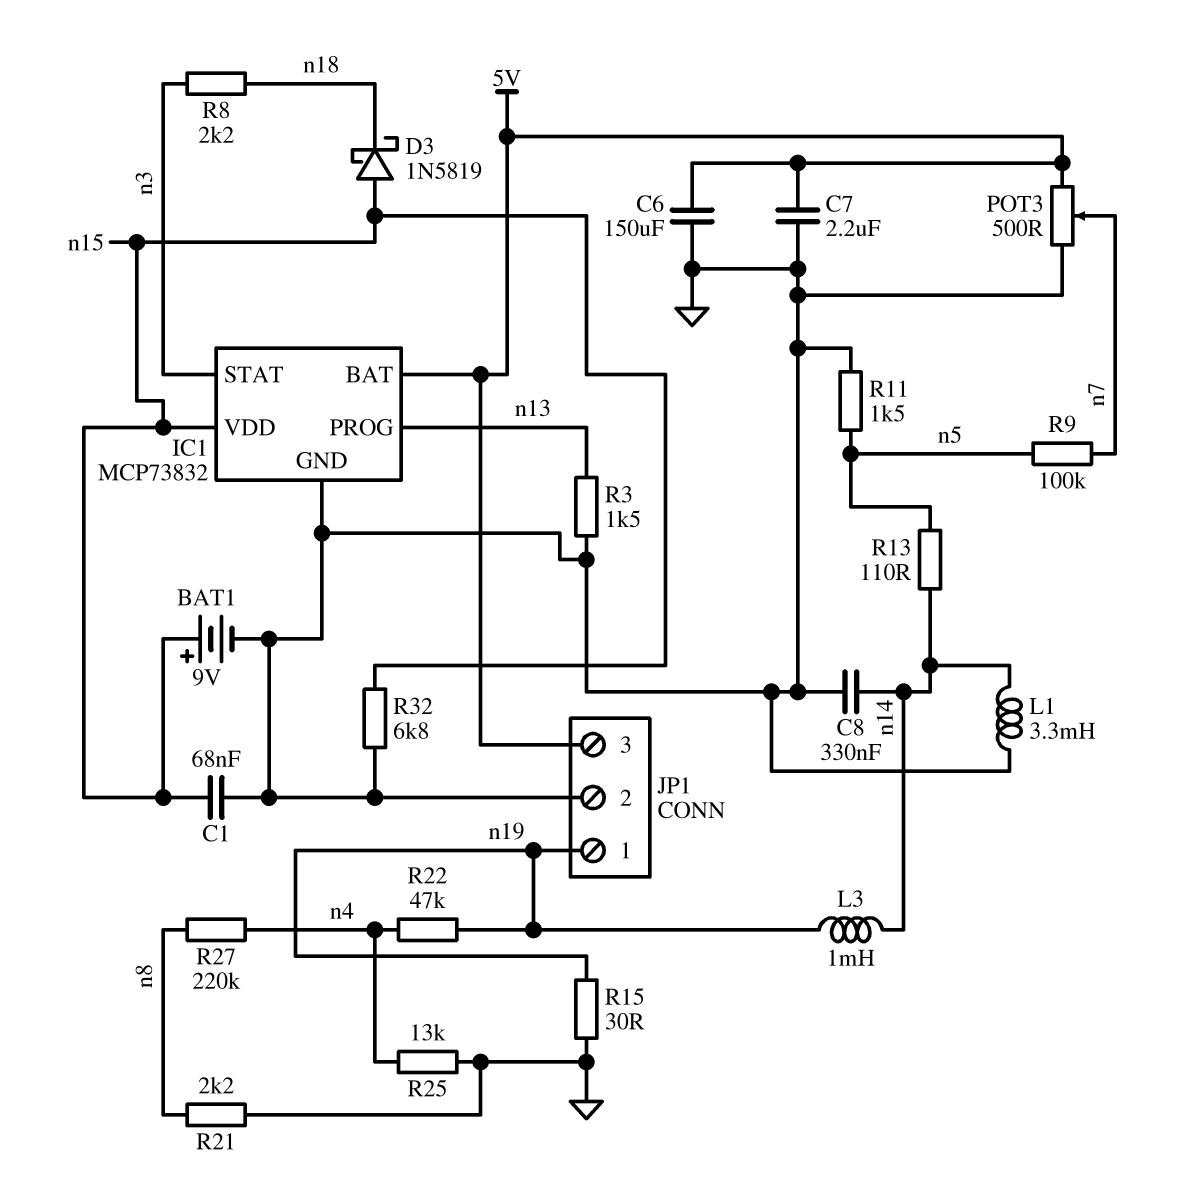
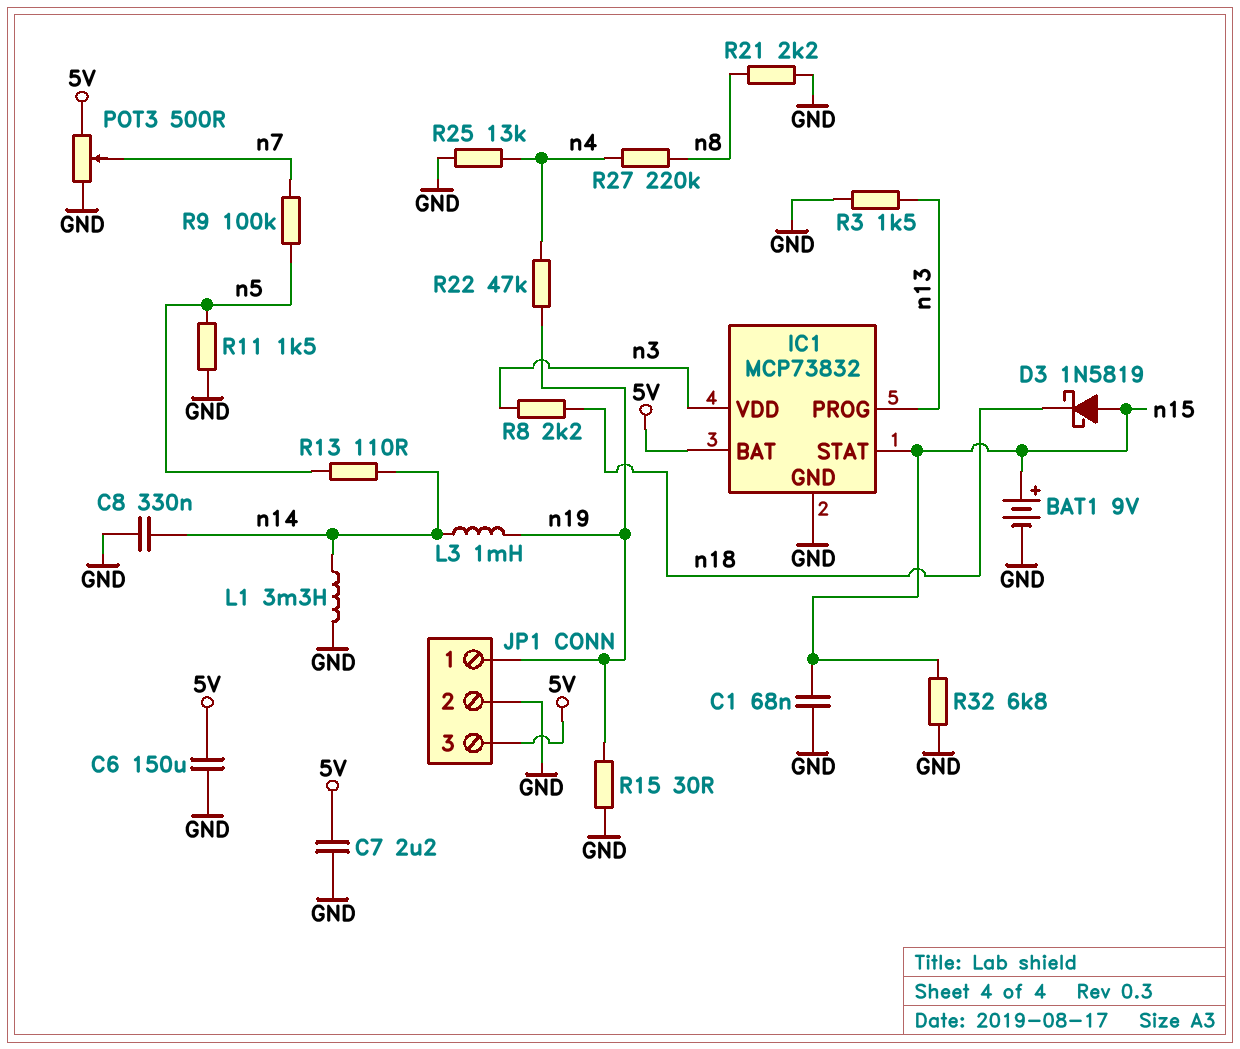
IC1 pin STAT: n3 -> n15
IC1 pin VDD: n15 -> n3

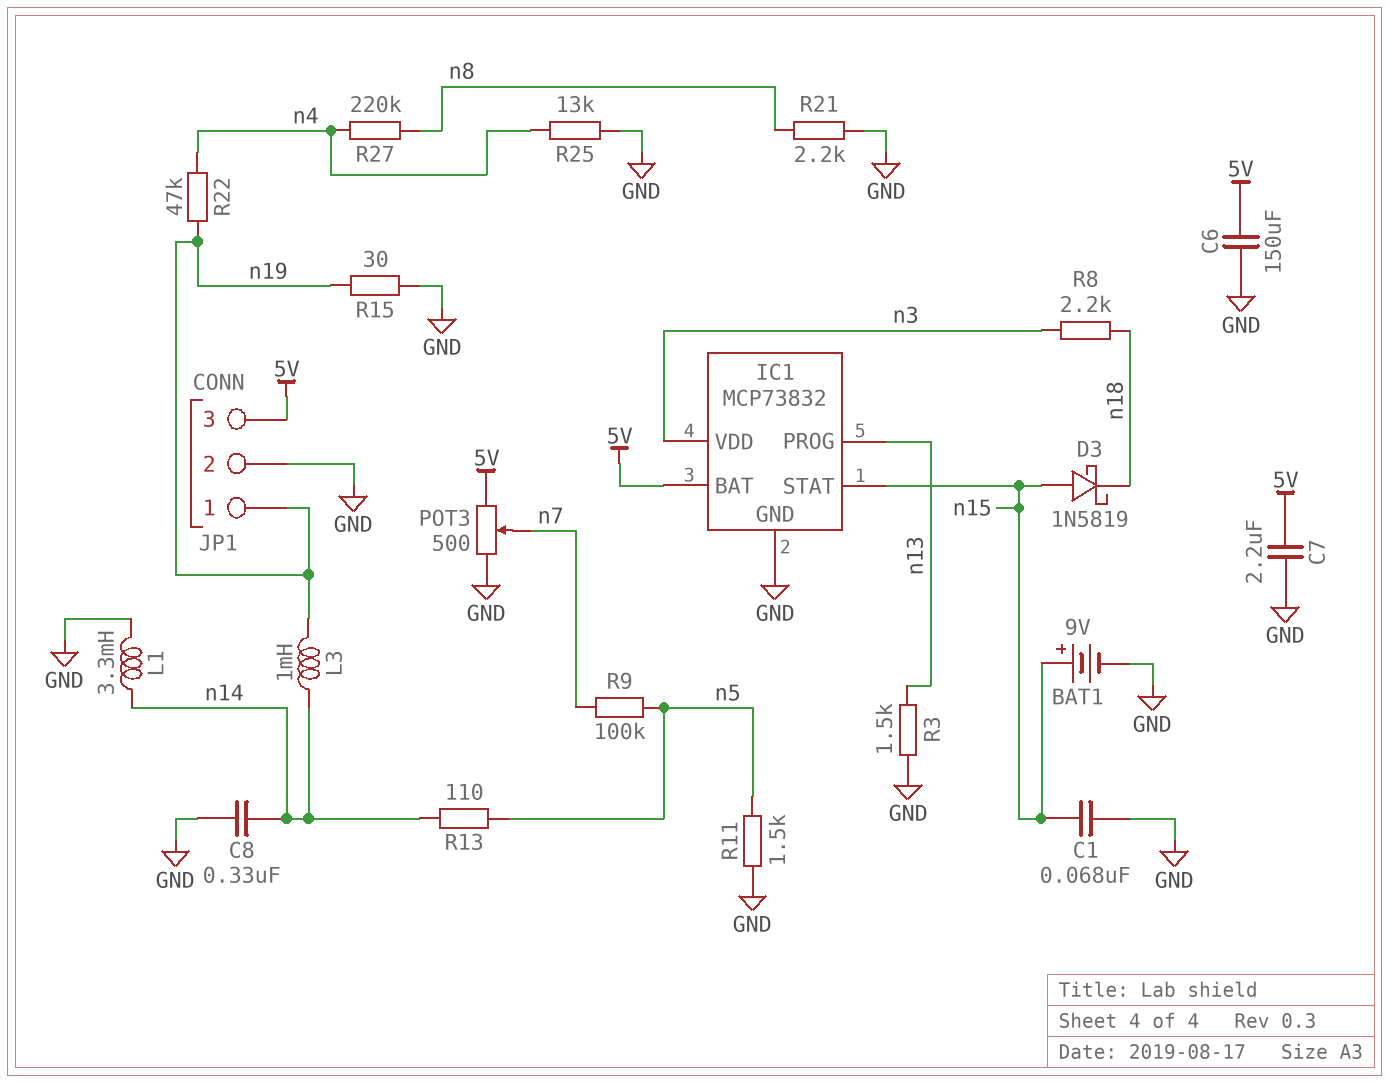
R32: 6.8k (GND, n15) -> none

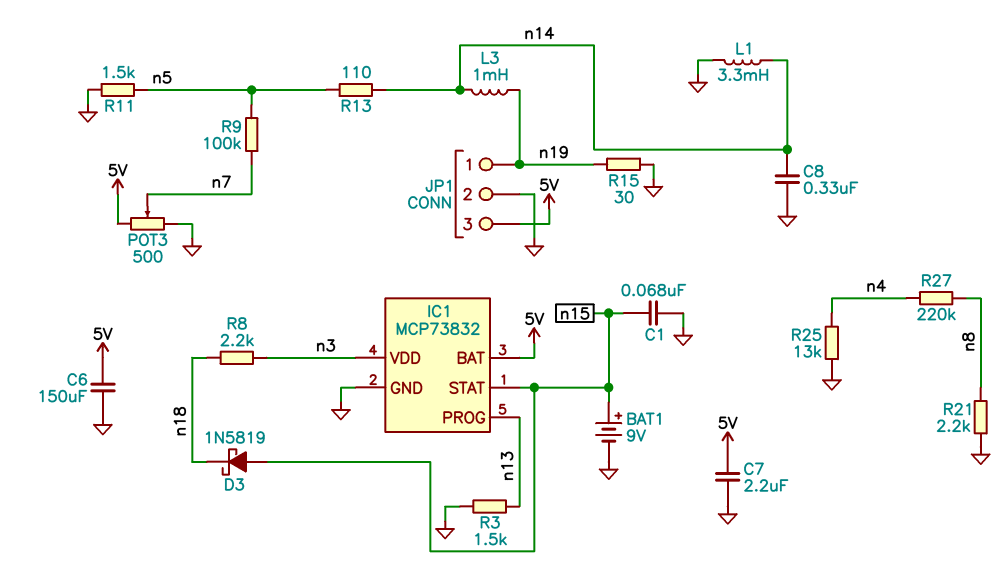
R22: 47k (n4, n19) -> none

